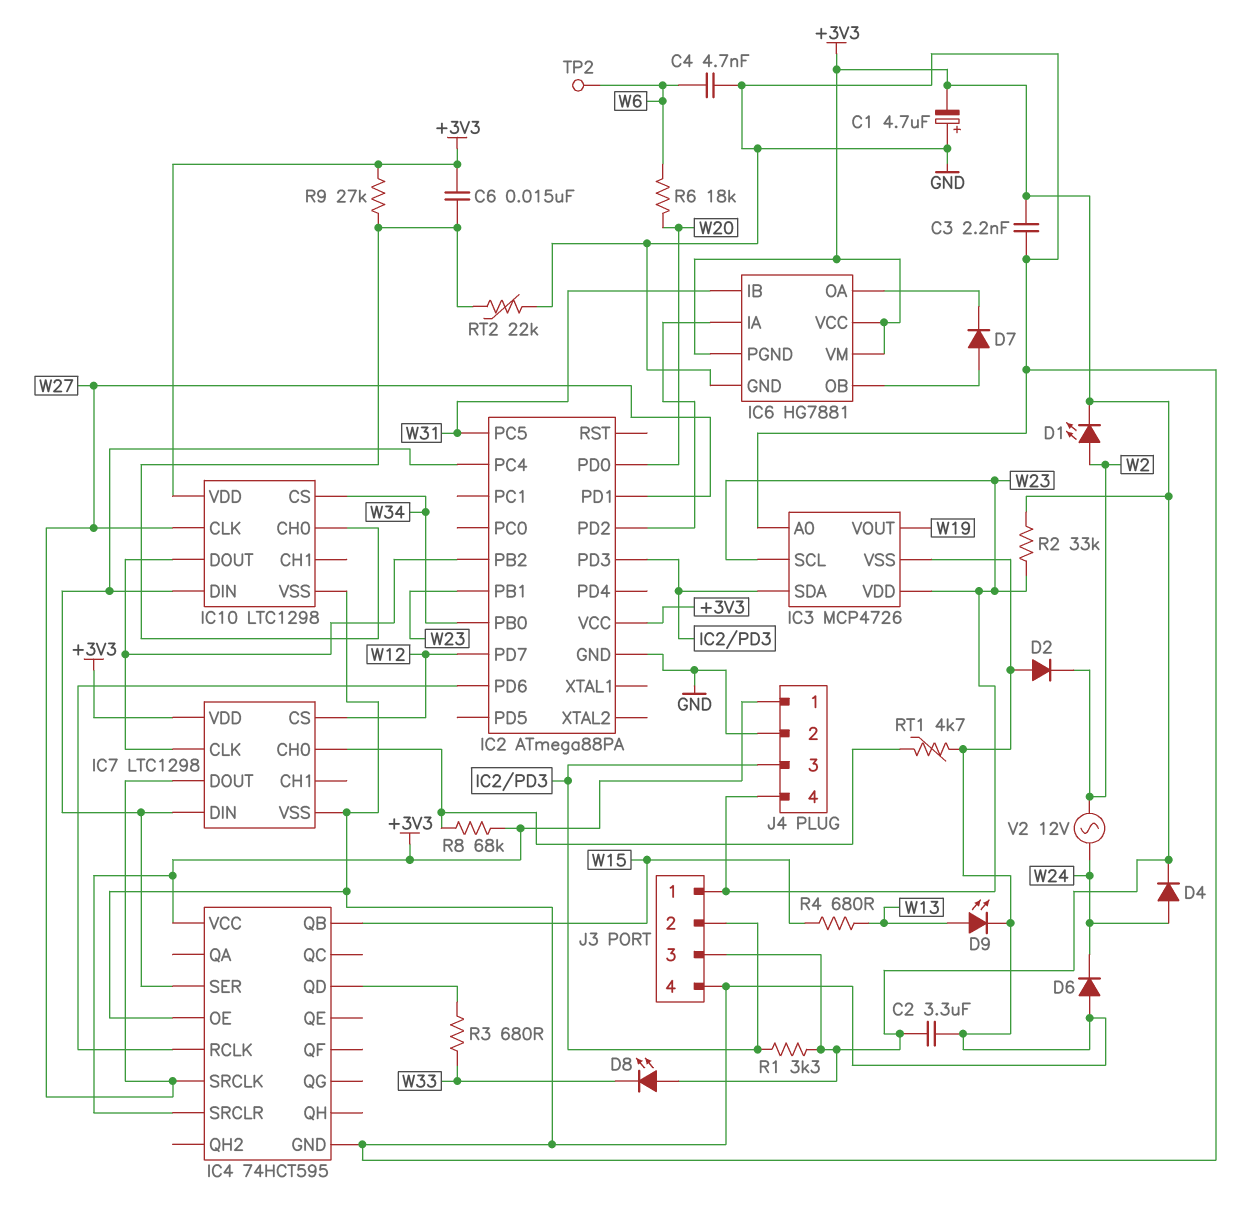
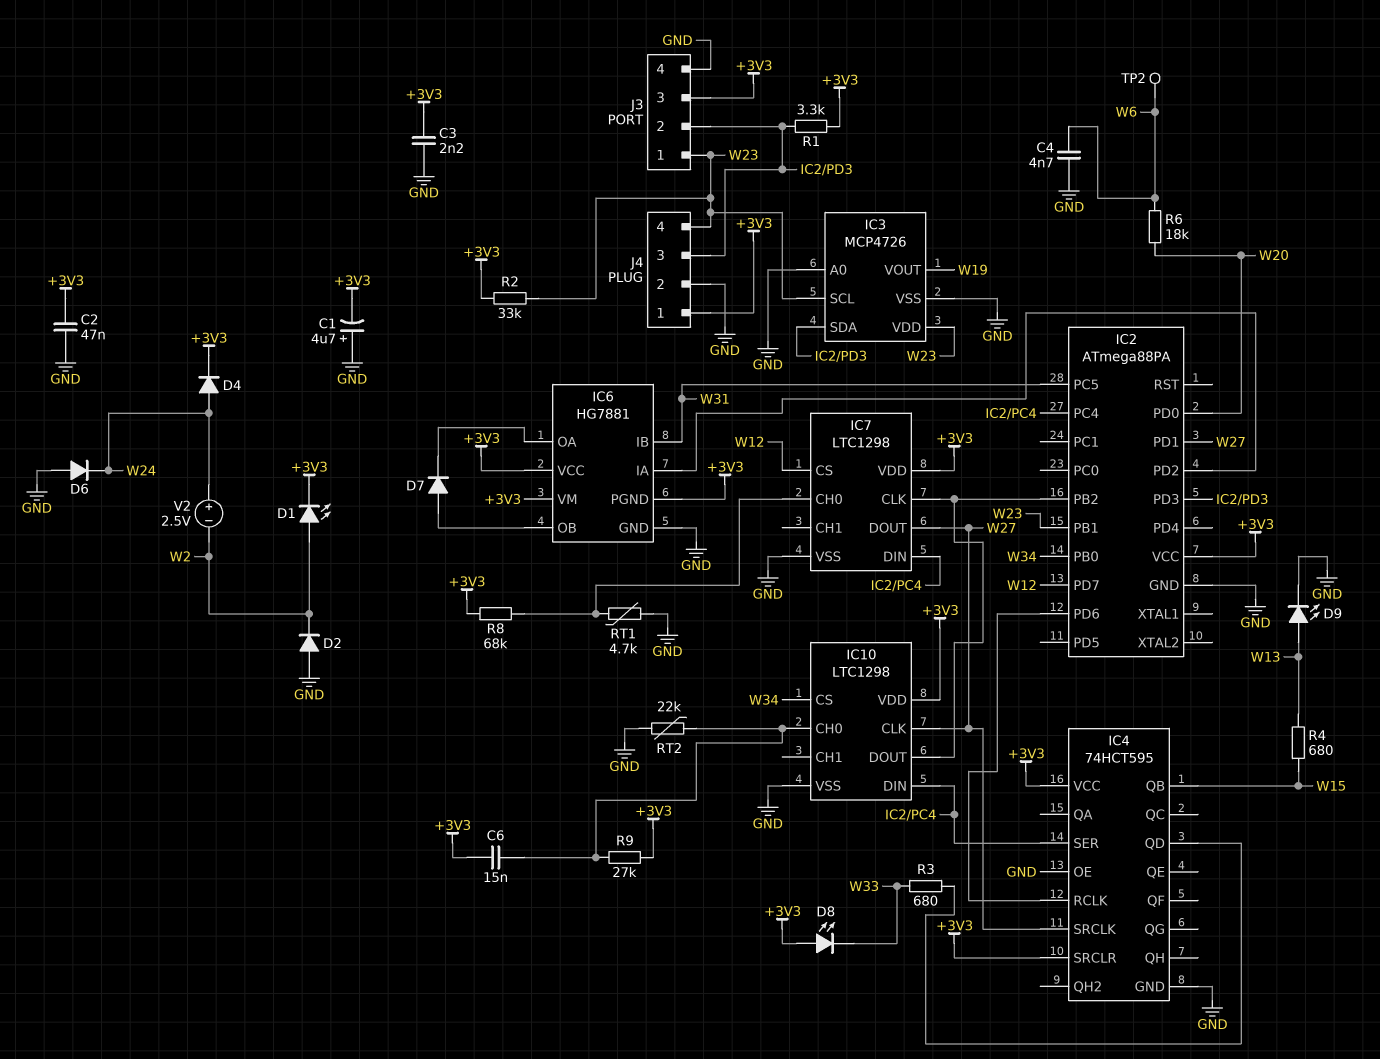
C2: 3.3uF (+3V3, GND) -> 47nF (+3V3, GND)
V2: AC 12V (W2, W24) -> 2.5V (plus W24, minus W2)

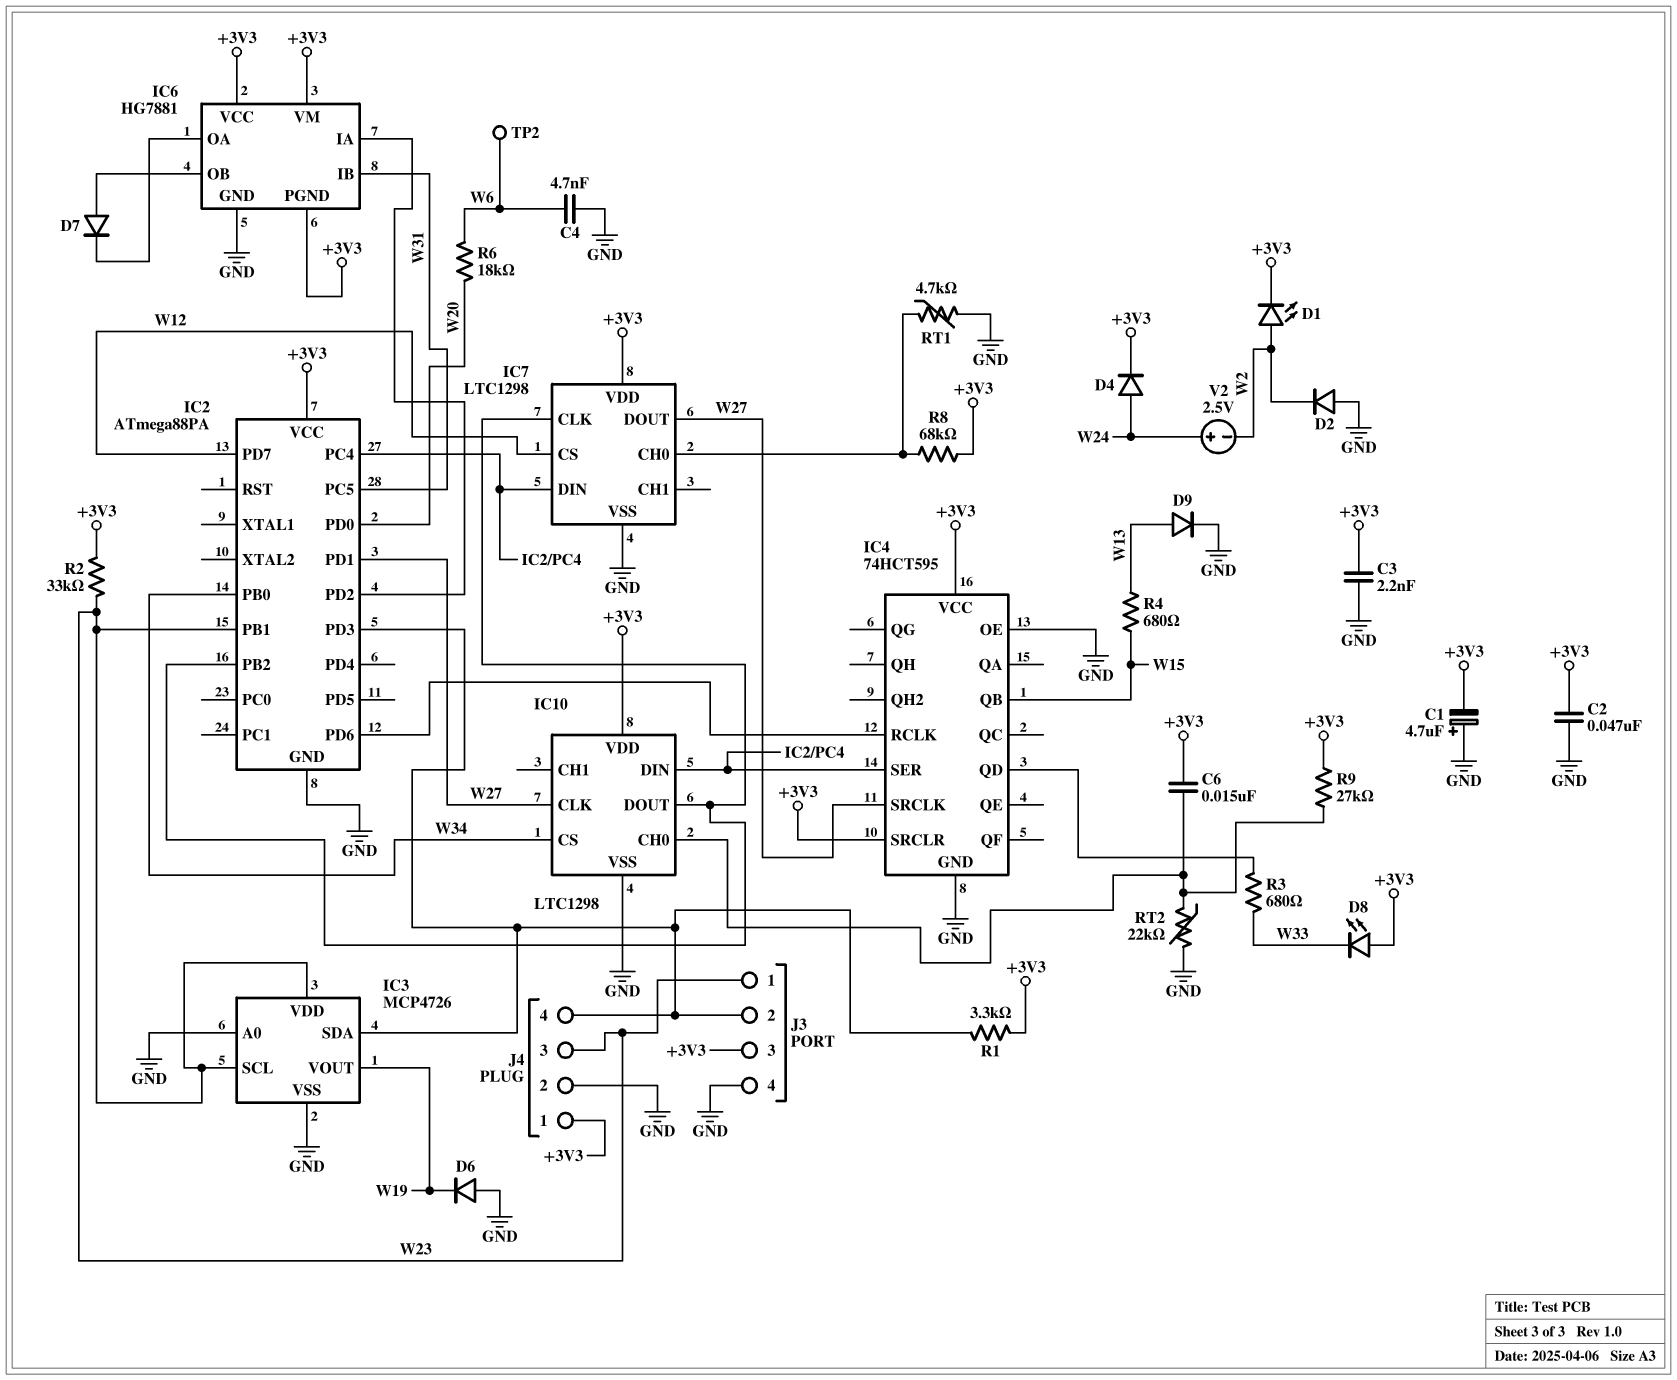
D6: diode (A GND, K W24) -> diode (A GND, K W19)
D9: LED (A W13, K GND) -> diode (A W13, K GND)
J4 pin 3: IC2/PD3 -> W23
J4 pin 4: W23 -> IC2/PD3

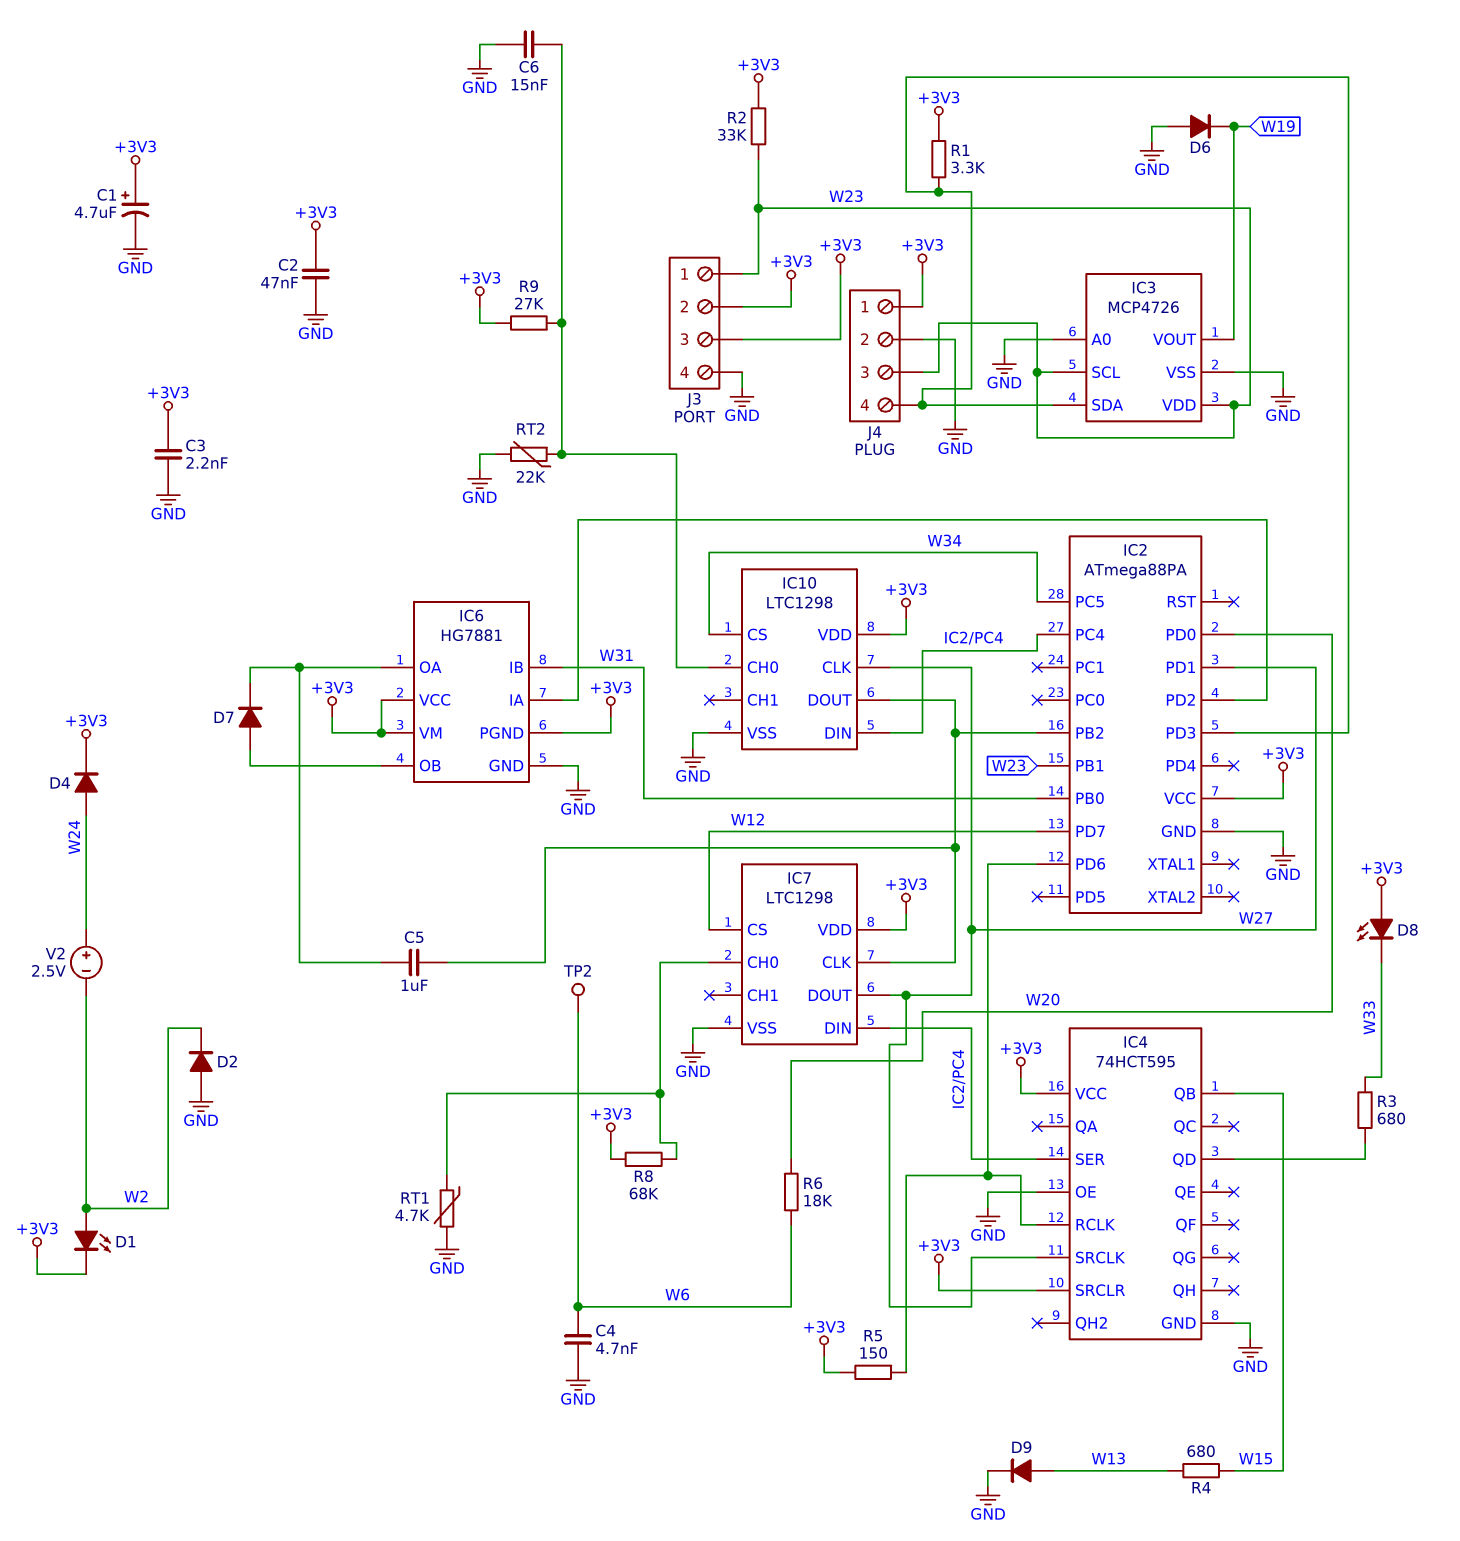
C1: 4.7uF (plus GND, minus +3V3) -> 4.7uF (plus +3V3, minus GND)
C5: none -> 1uF (IC2/PB2, IC6/OA)
C6: 15nF (+3V3, IC10/CH0) -> 15nF (GND, IC10/CH0)
IC2 pin PB0: W34 -> W31
IC2 pin PC5: W31 -> W34
J3 pin 2: IC2/PD3 -> +3V3
R5: none -> 150 (+3V3, IC2/PD6)

